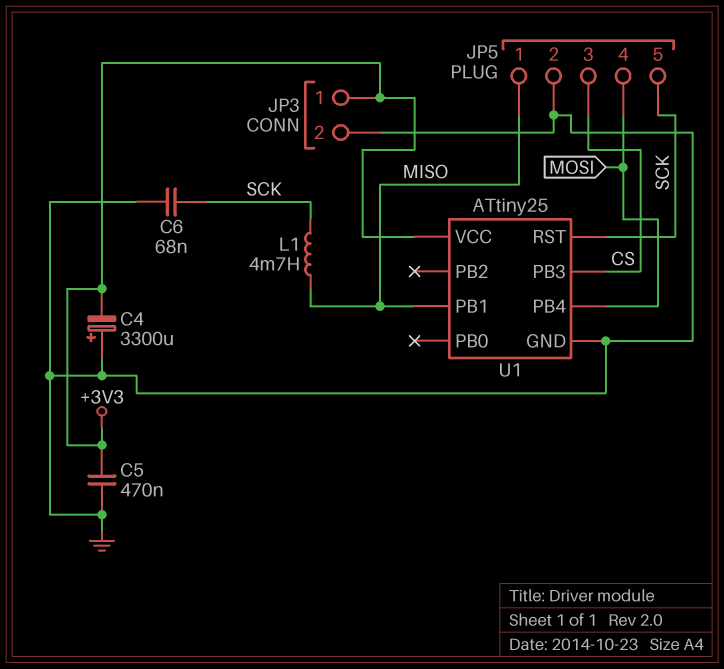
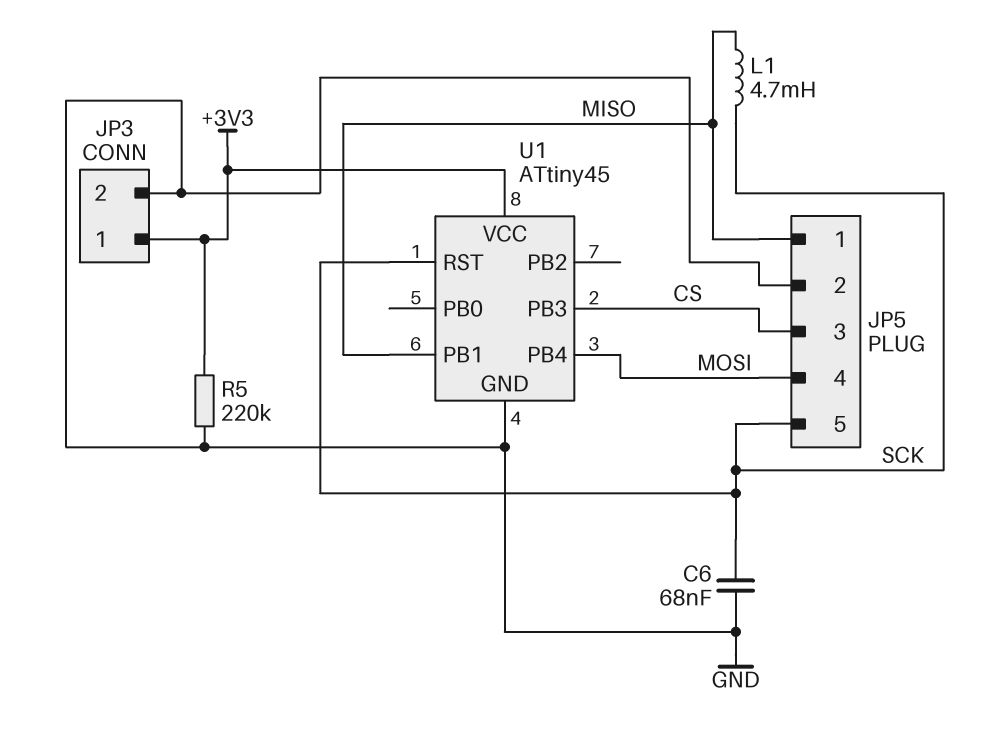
C4: 3300uF (plus GND, minus +3V3) -> none
C5: 470nF (+3V3, GND) -> none
R5: none -> 220k (+3V3, GND)
U1: ATtiny25 -> ATtiny45

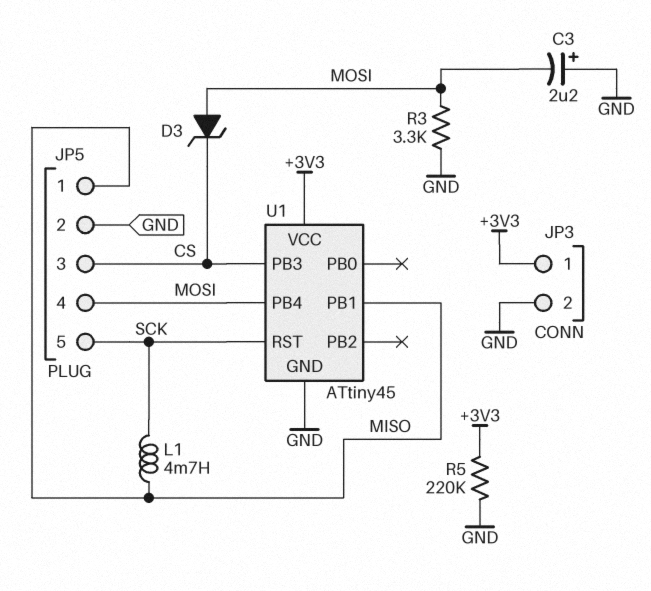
C3: none -> 2.2uF (plus GND, minus MOSI)
C6: 68nF (GND, SCK) -> none
D3: none -> zener (A MOSI, K CS)
R3: none -> 3.3k (GND, MOSI)

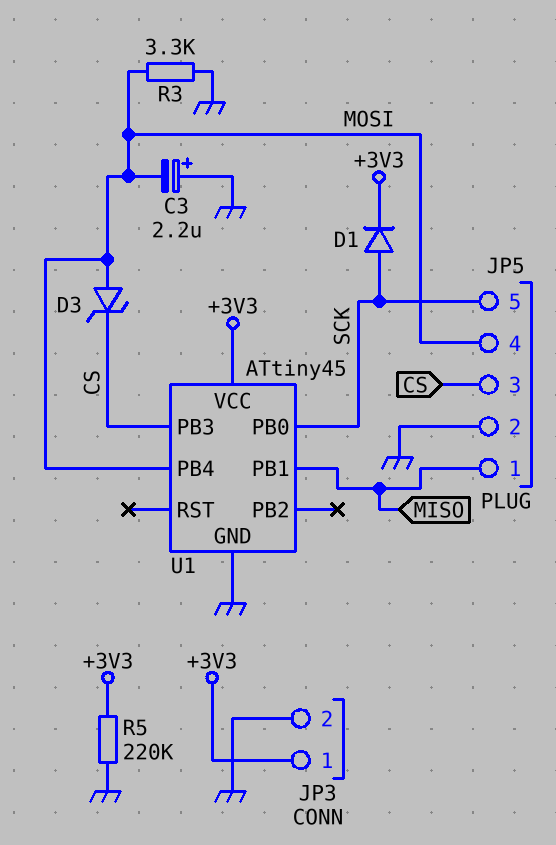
D1: none -> diode (A SCK, K +3V3)
L1: 4.7mH (MISO, SCK) -> none
U1 pin PB0: none -> SCK
U1 pin RST: SCK -> none

